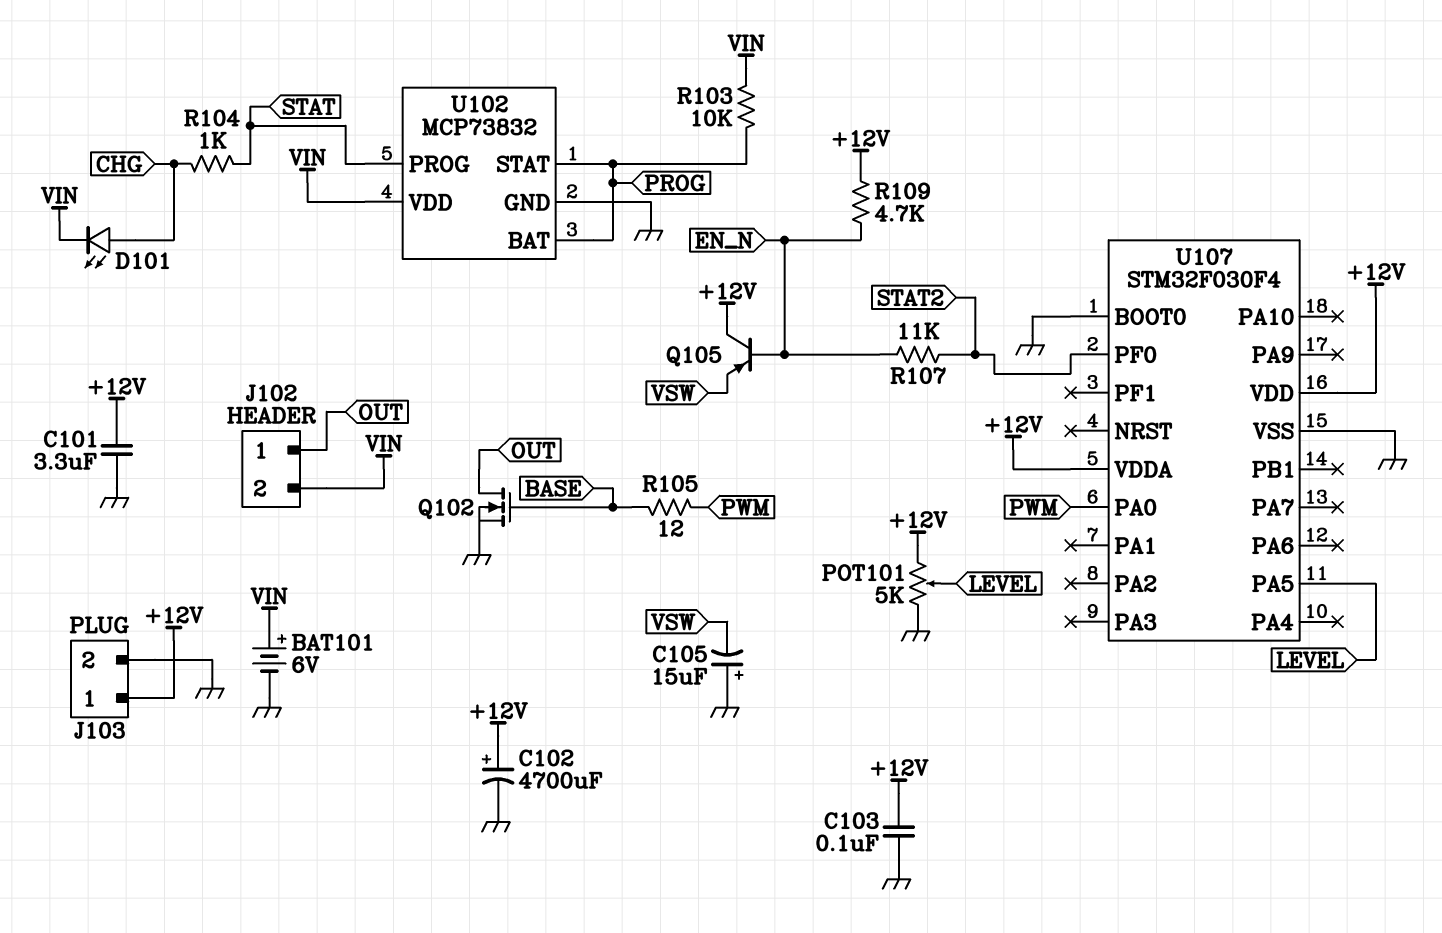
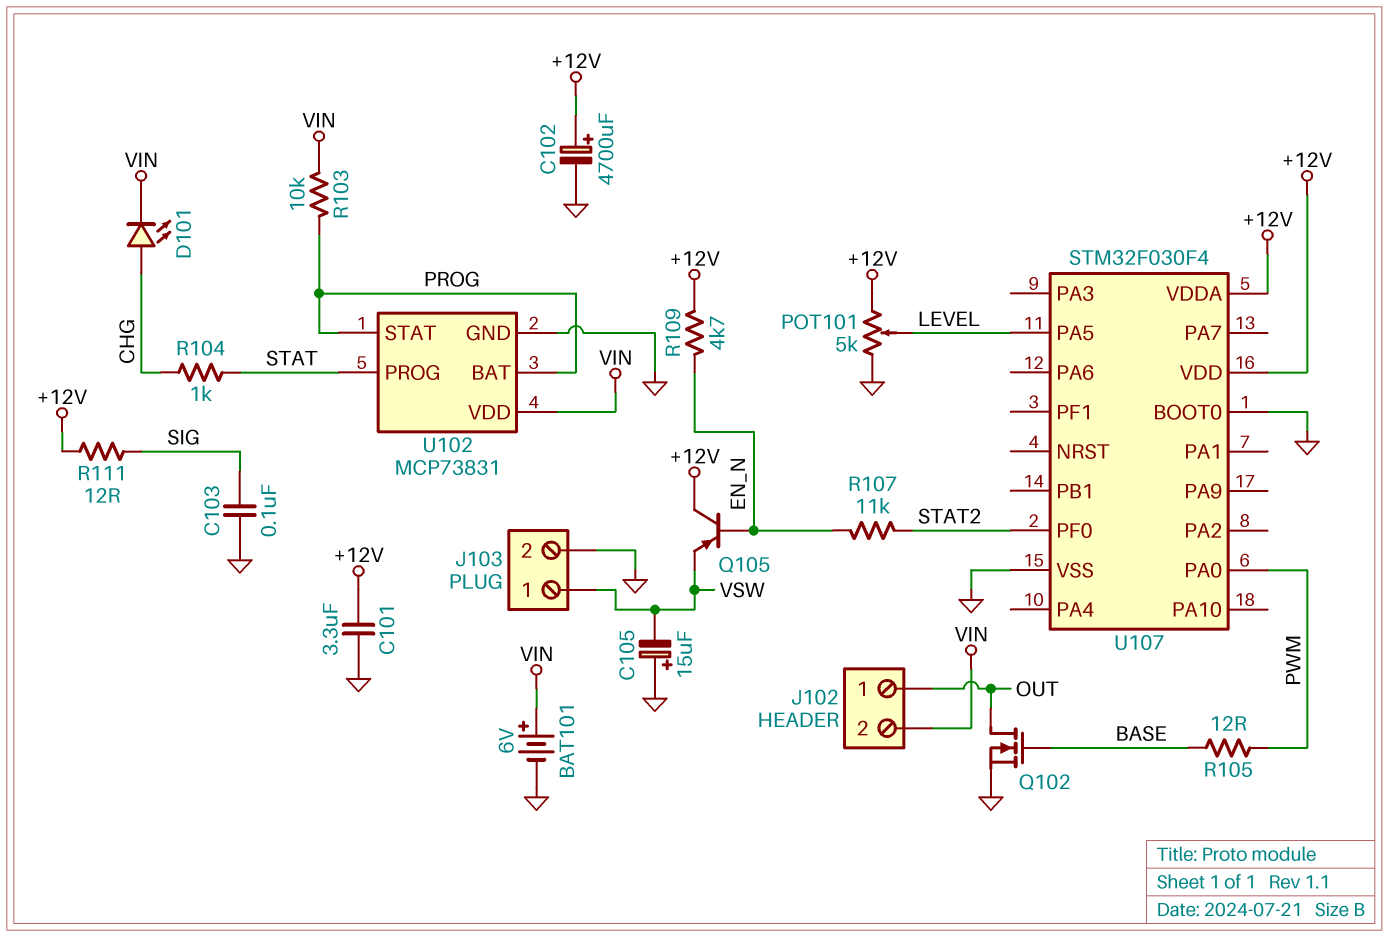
C103: 100nF (+12V, GND) -> 100nF (GND, SIG)
J103 pin 1: +12V -> VSW
R111: none -> 12 (+12V, SIG)
U102: MCP73832 -> MCP73831

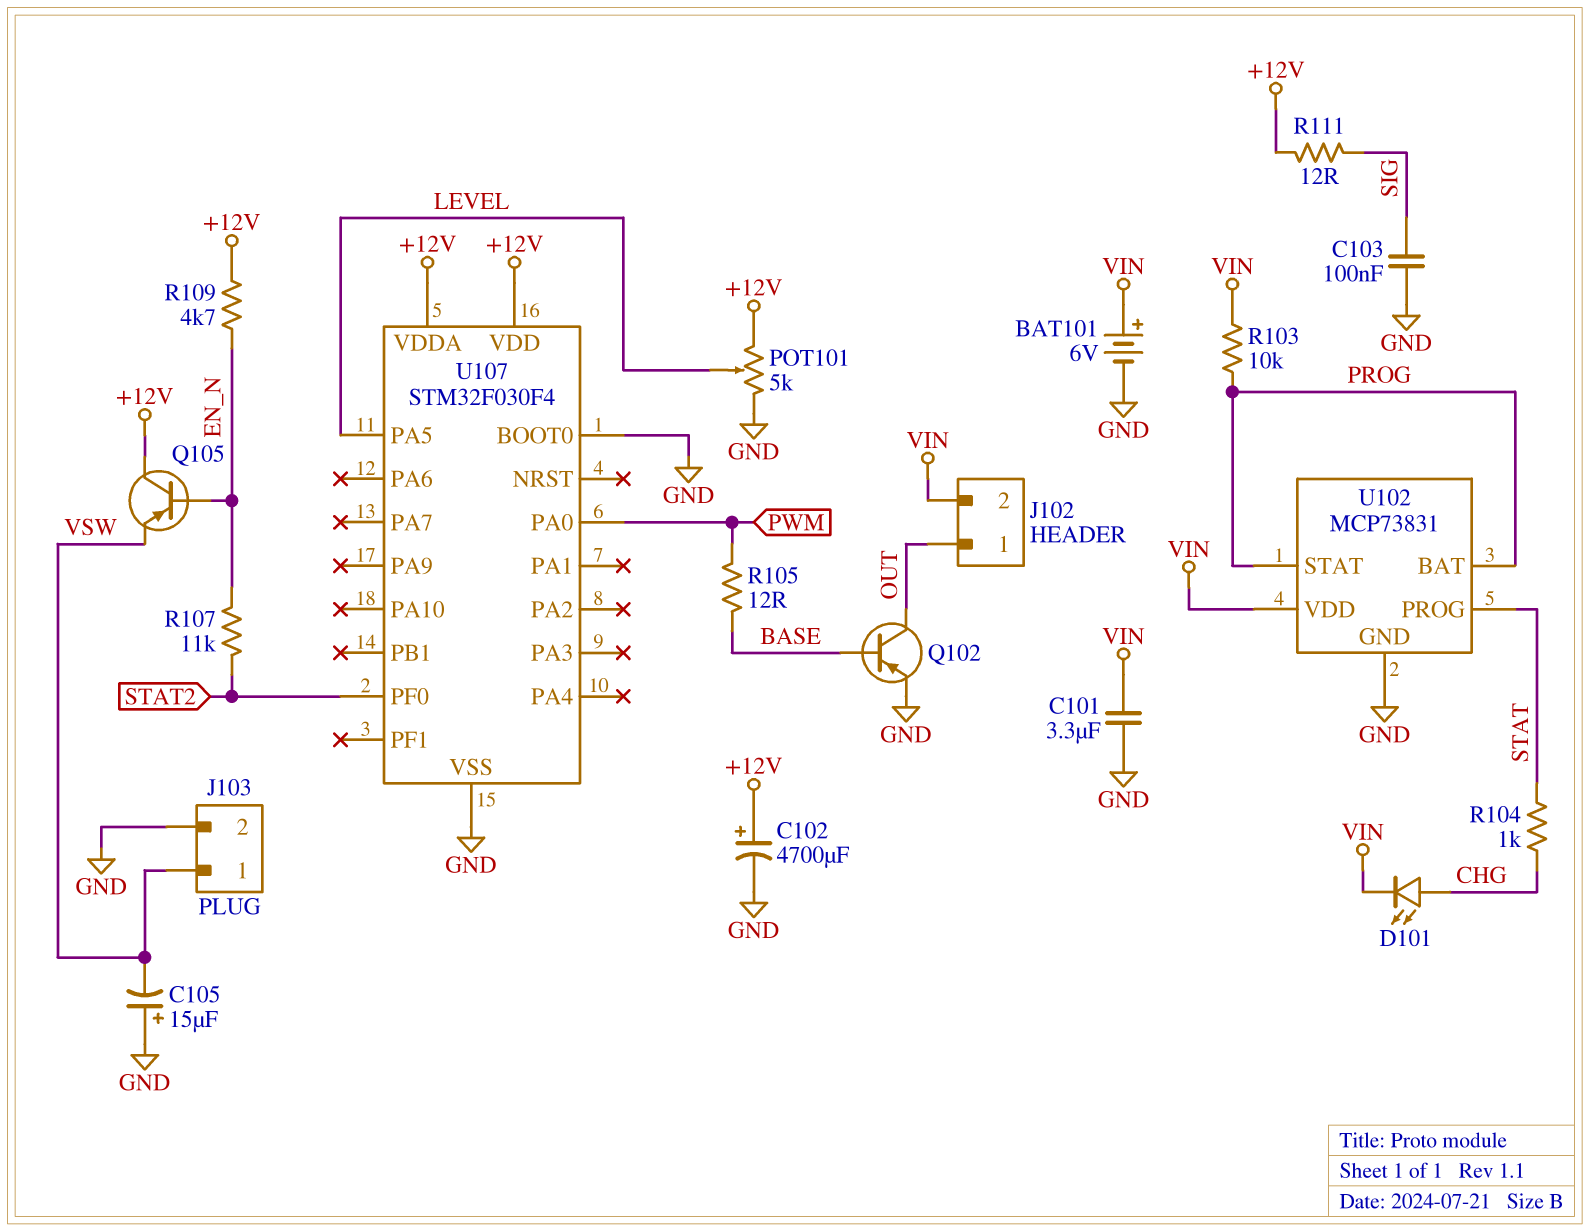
C101: 3.3uF (+12V, GND) -> 3.3uF (GND, VIN)
Q102: NMOS (G BASE, D OUT, S GND) -> PNP (B BASE, C OUT, E GND)

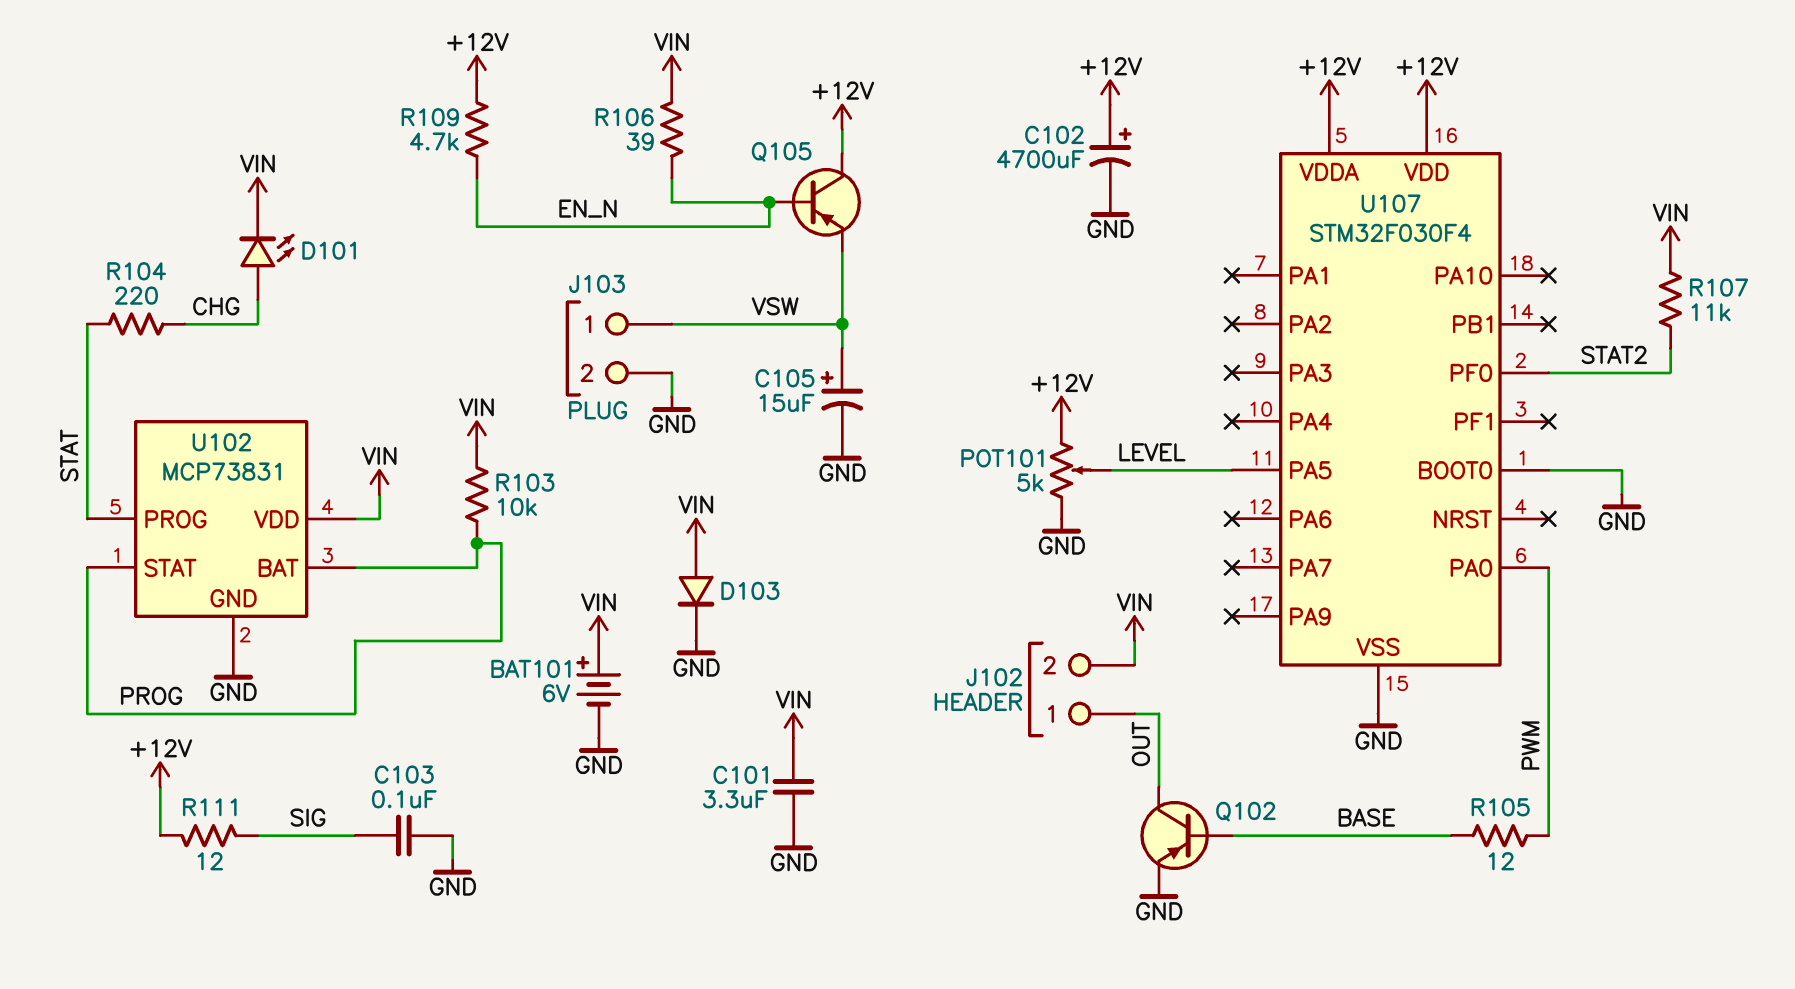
C105: 15uF (plus GND, minus VSW) -> 15uF (plus VSW, minus GND)
D103: none -> diode (A VIN, K GND)
R104: 1k (CHG, STAT) -> 220 (CHG, STAT)
R106: none -> 39 (EN_N, VIN)
R107: 11k (EN_N, STAT2) -> 11k (STAT2, VIN)

